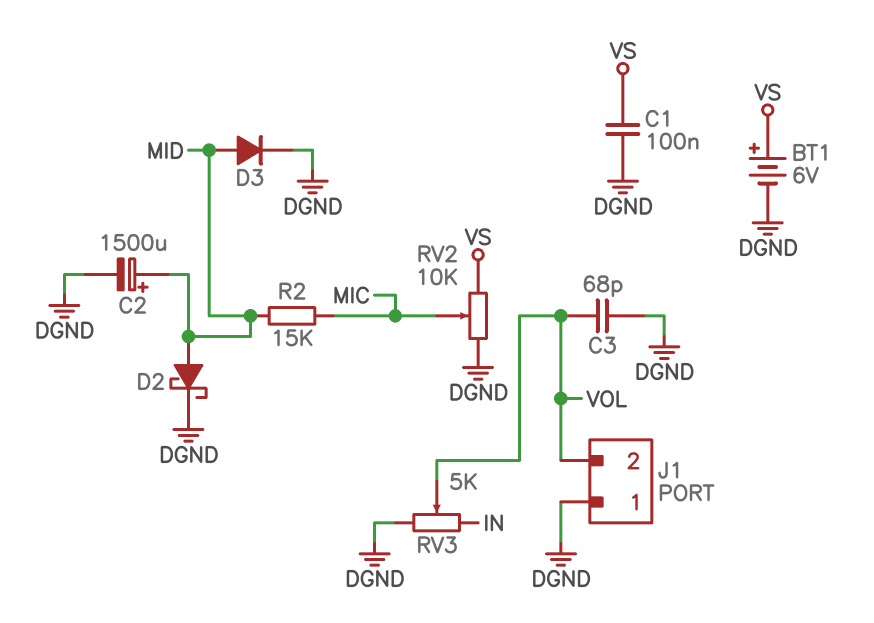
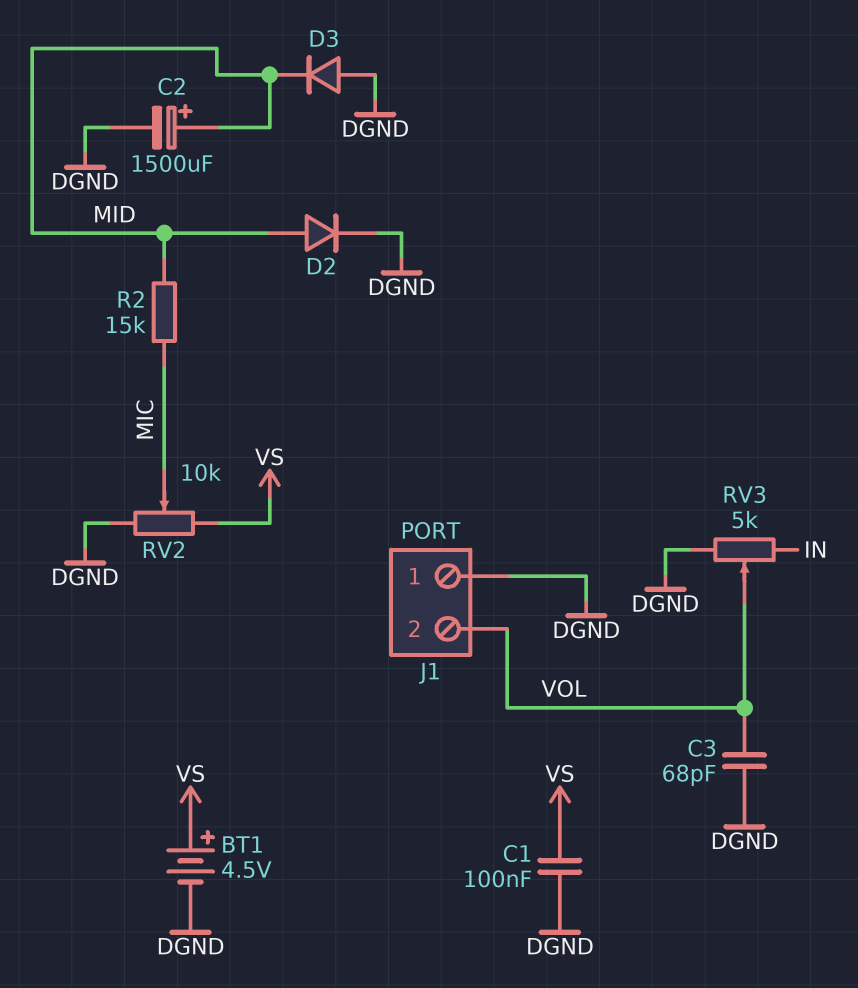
BT1: 6V (plus VS, minus DGND) -> 4.5V (plus VS, minus DGND)
D2: schottky (A MID, K DGND) -> diode (A MID, K DGND)
D3: diode (A MID, K DGND) -> diode (A DGND, K MID)

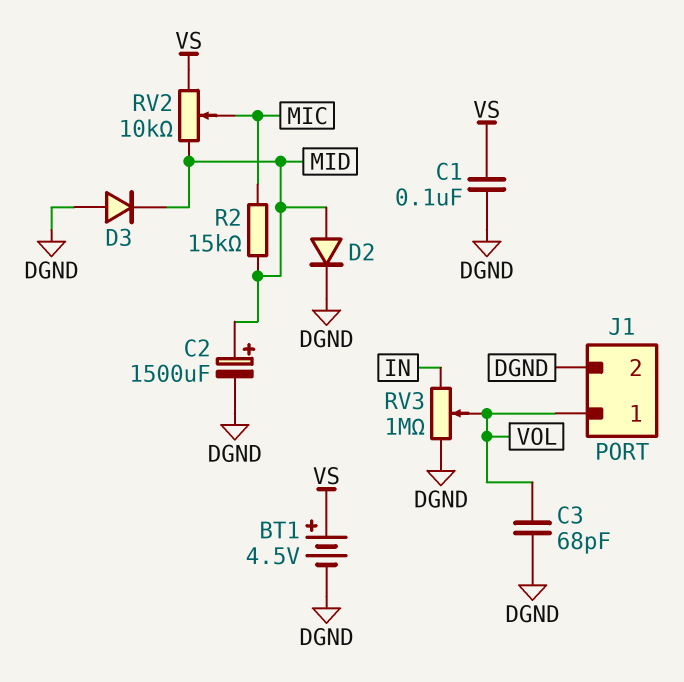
J1 pin 1: DGND -> VOL
J1 pin 2: VOL -> DGND
RV2: 10k (DGND, VS, wiper MIC) -> 10k (MID, VS, wiper MIC)
RV3: 5k (DGND, IN, wiper VOL) -> 1M (DGND, IN, wiper VOL)

